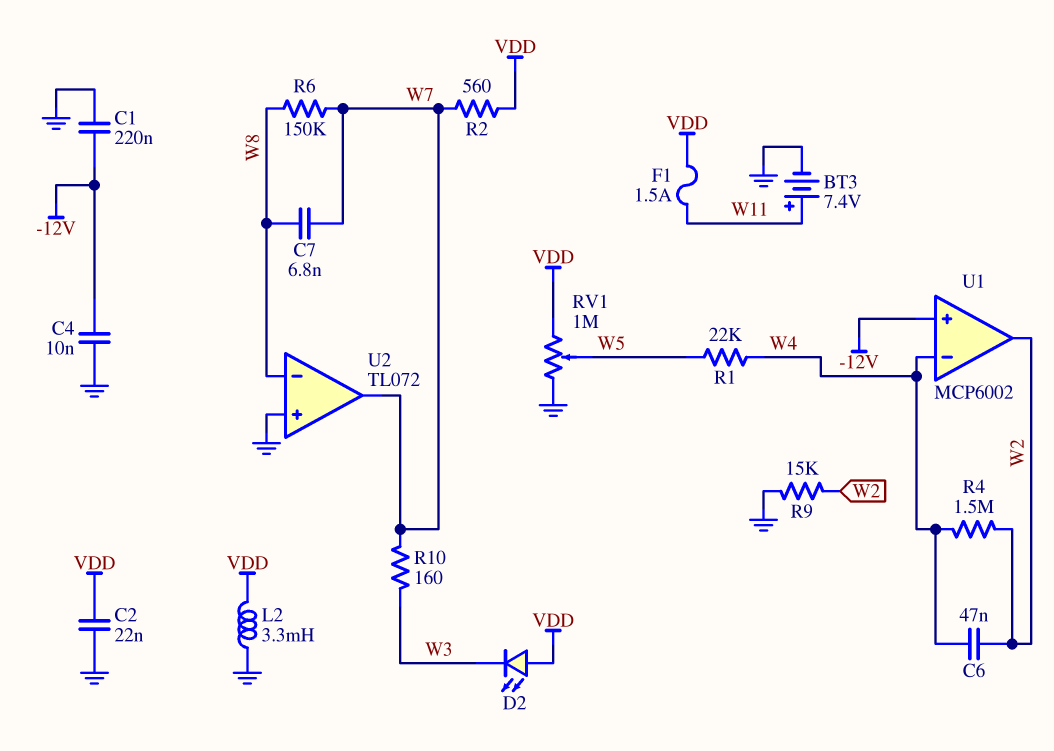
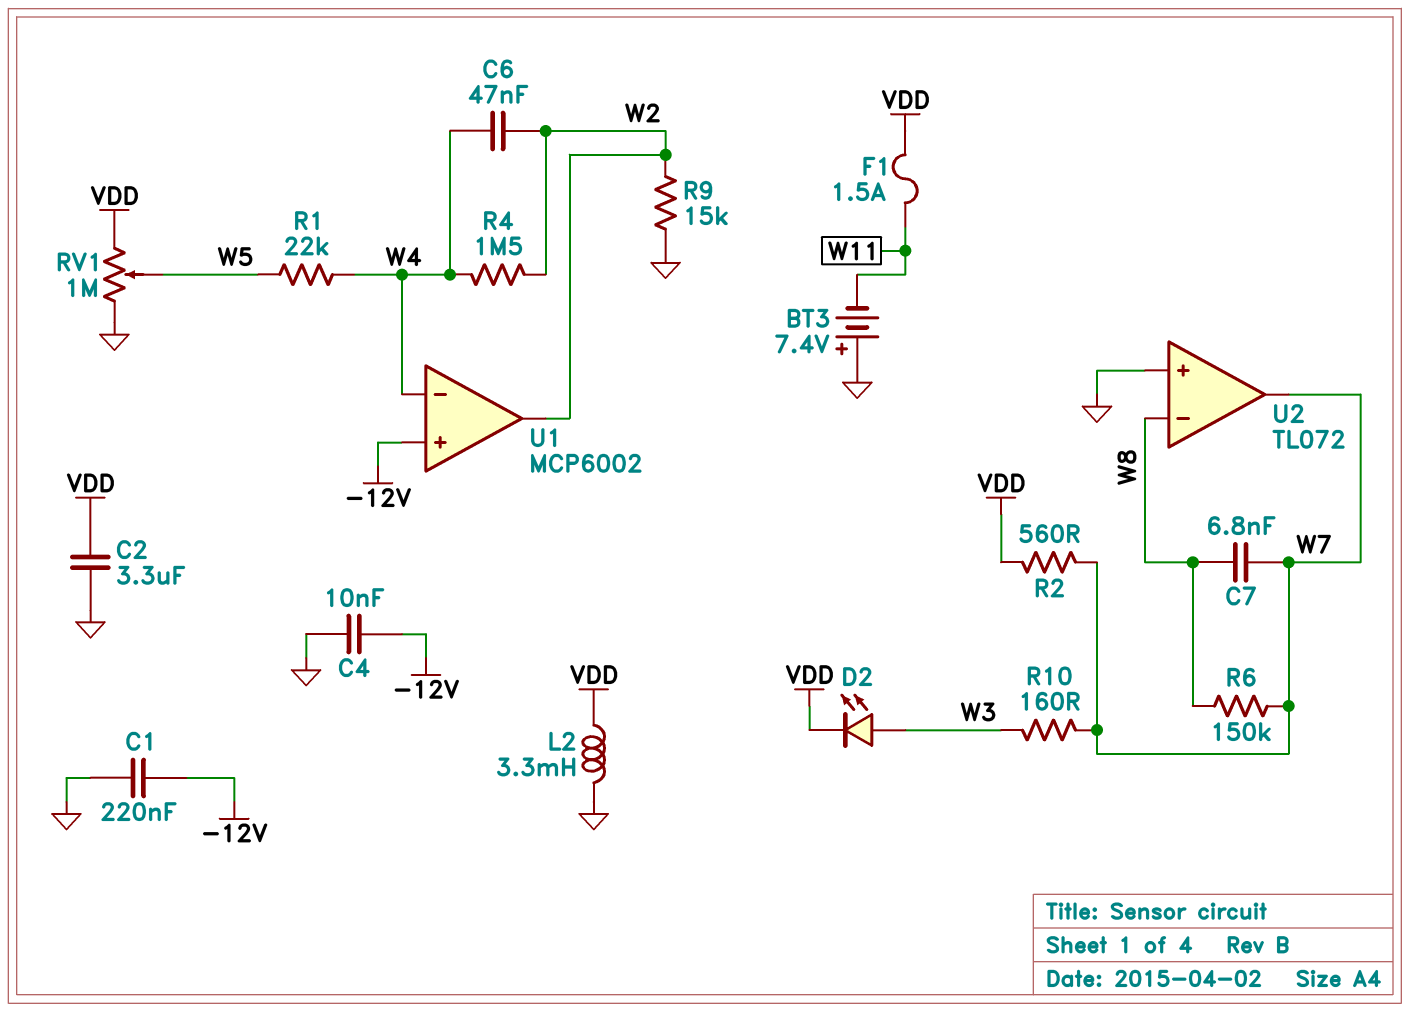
BT3: 7.4V (plus W11, minus GND) -> 7.4V (plus GND, minus W11)
C2: 22nF (GND, VDD) -> 3.3uF (GND, VDD)
D2: LED (A VDD, K W3) -> LED (A W3, K VDD)

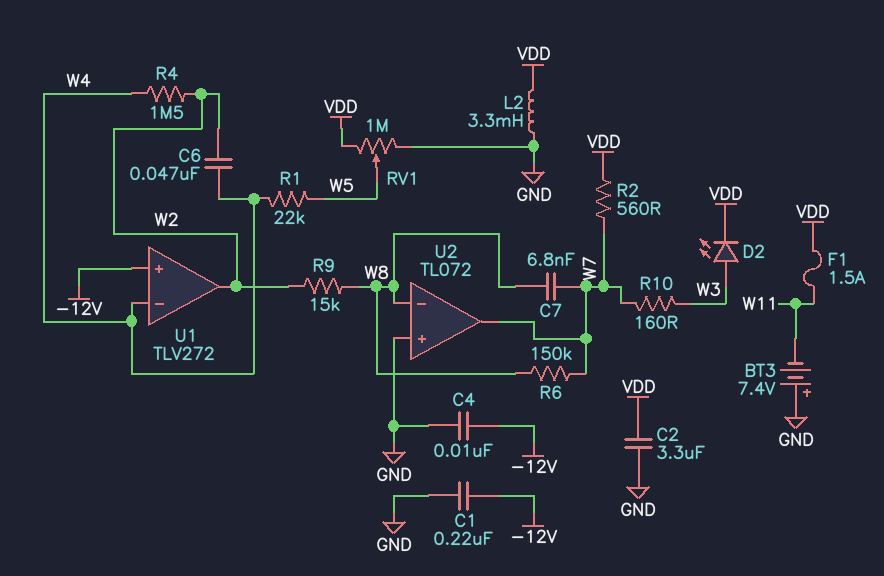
R9: 15k (GND, W2) -> 15k (W2, W8)
U1: MCP6002 -> TLV272

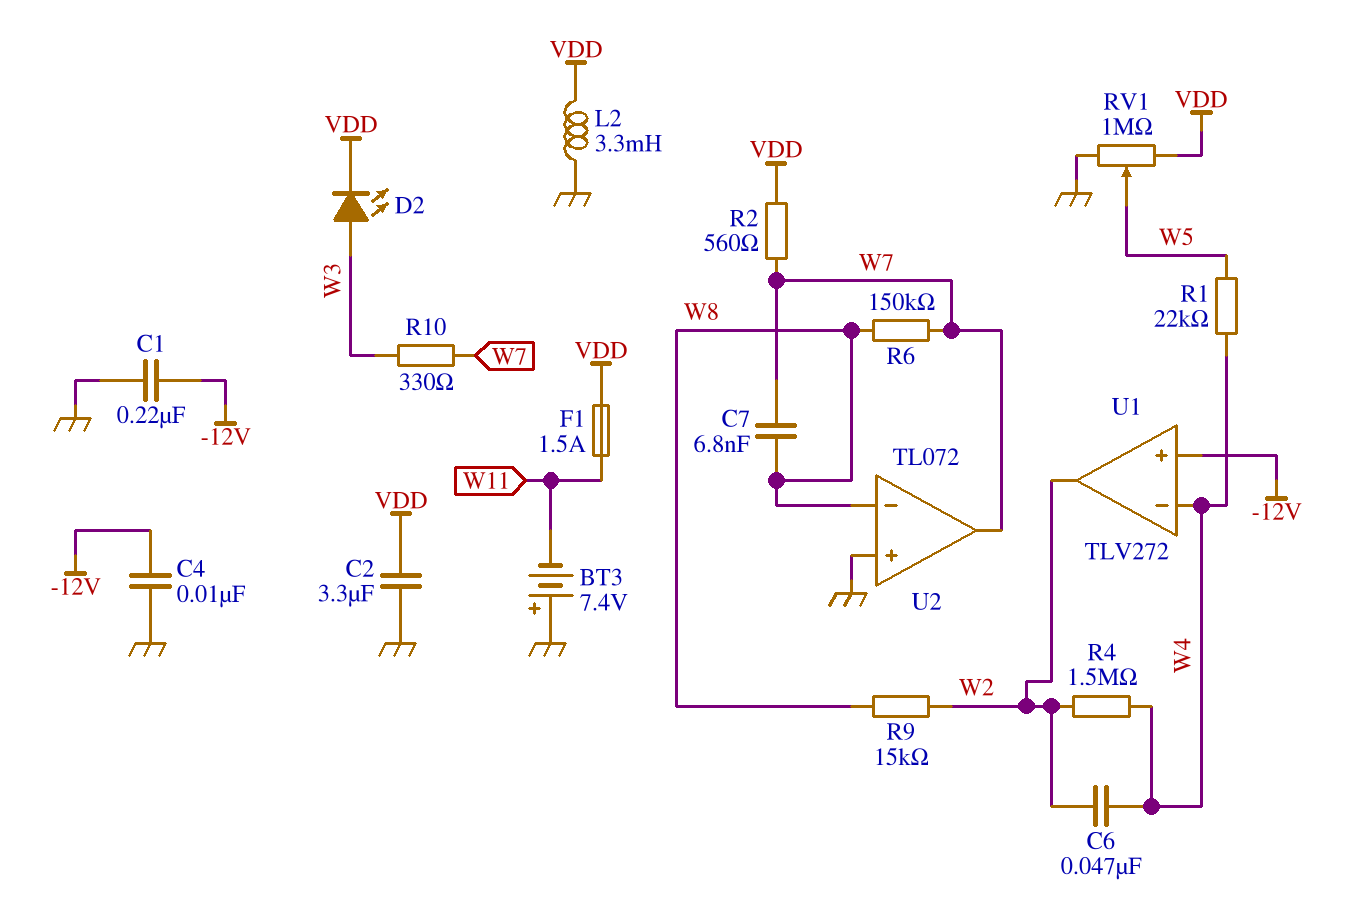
R10: 160 (W3, W7) -> 330 (W3, W7)

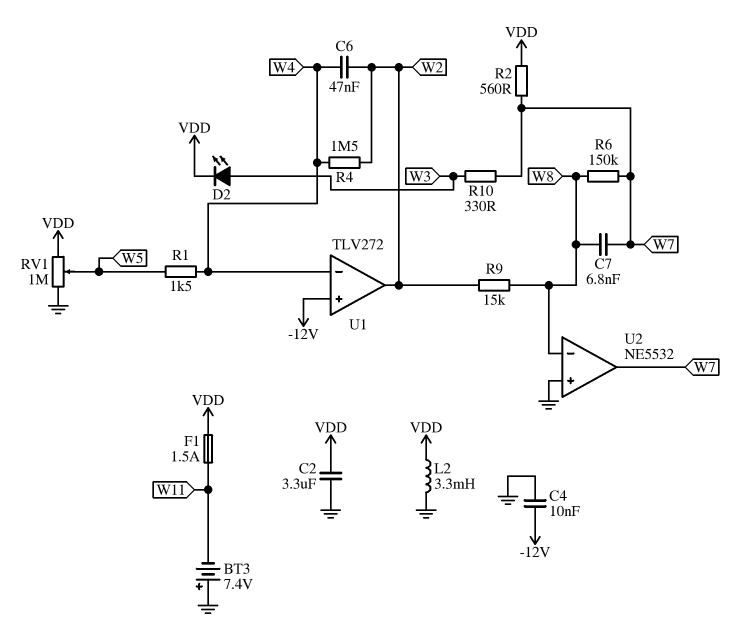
C1: 220nF (-12V, GND) -> none
R1: 22k (W4, W5) -> 1.5k (W4, W5)
U2: TL072 -> NE5532

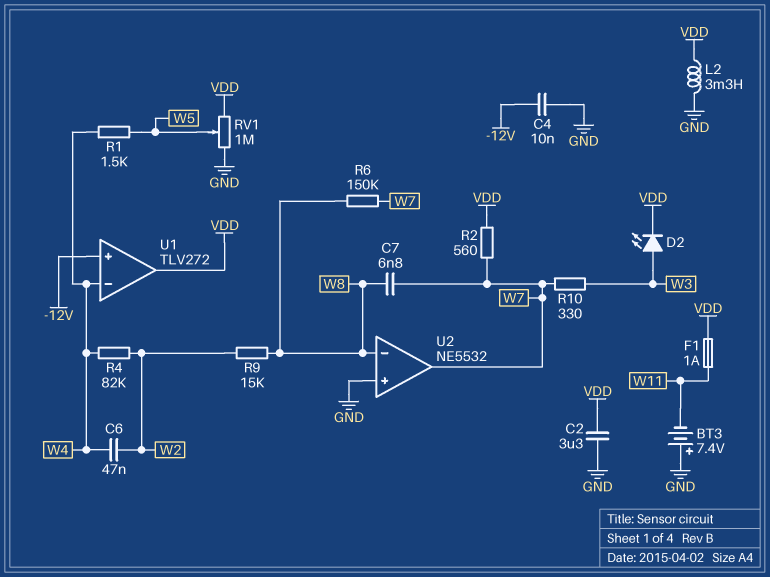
F1: 1.5A (VDD, W11) -> 1A (VDD, W11)
R4: 1.5M (W2, W4) -> 82k (W2, W4)
U1 pin out: W2 -> VDD

